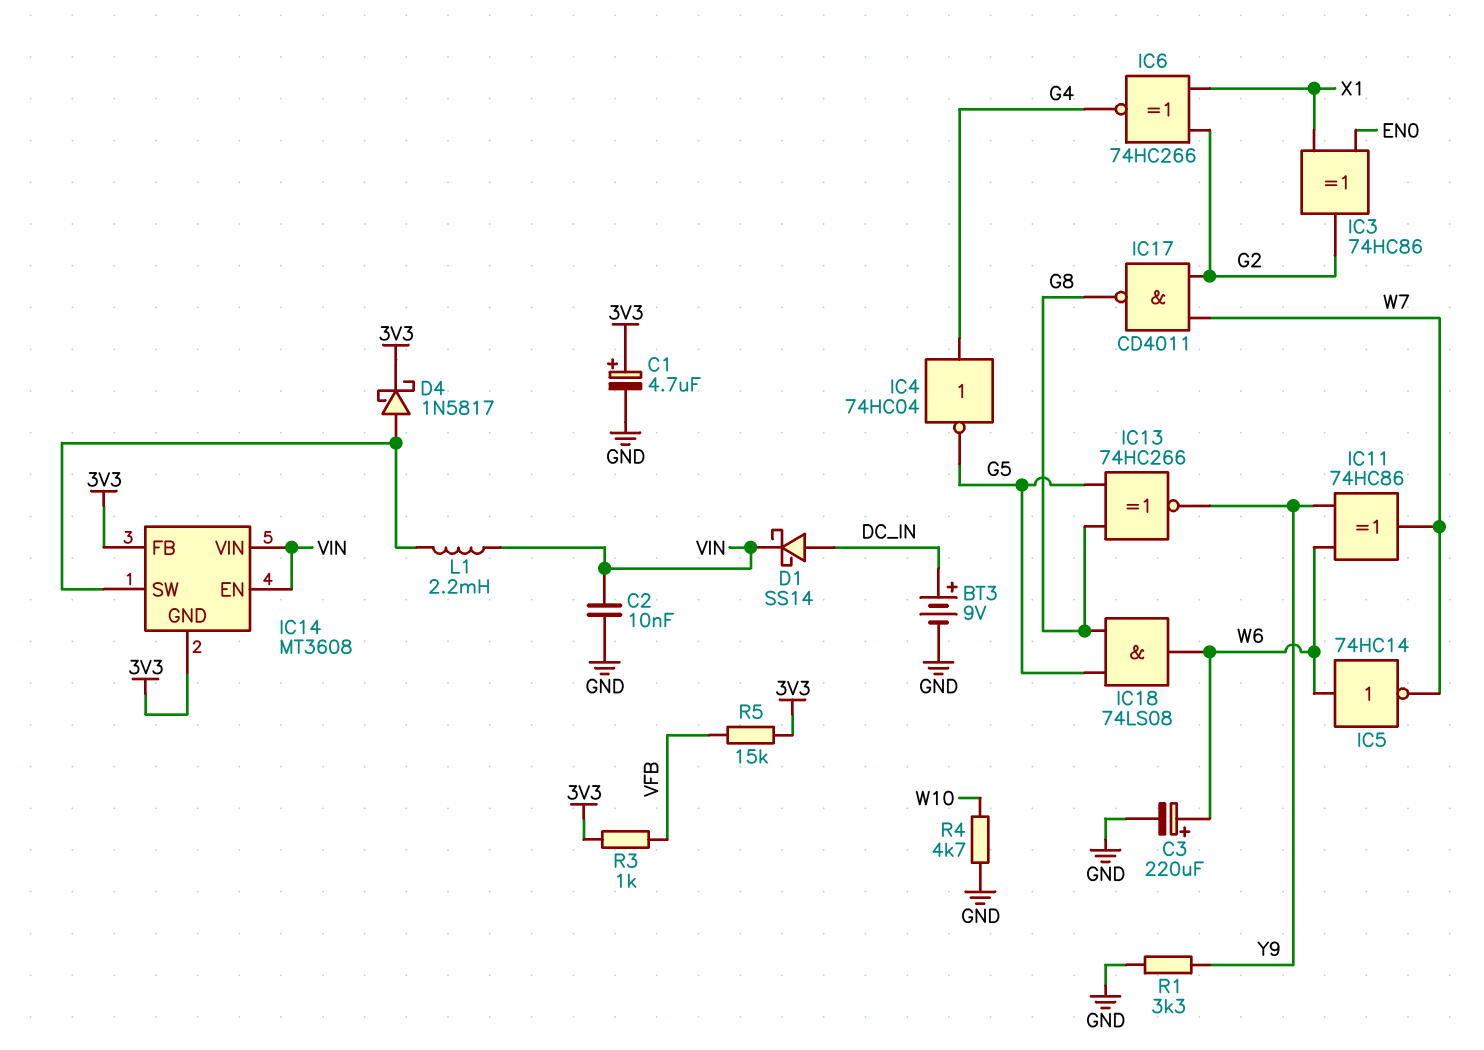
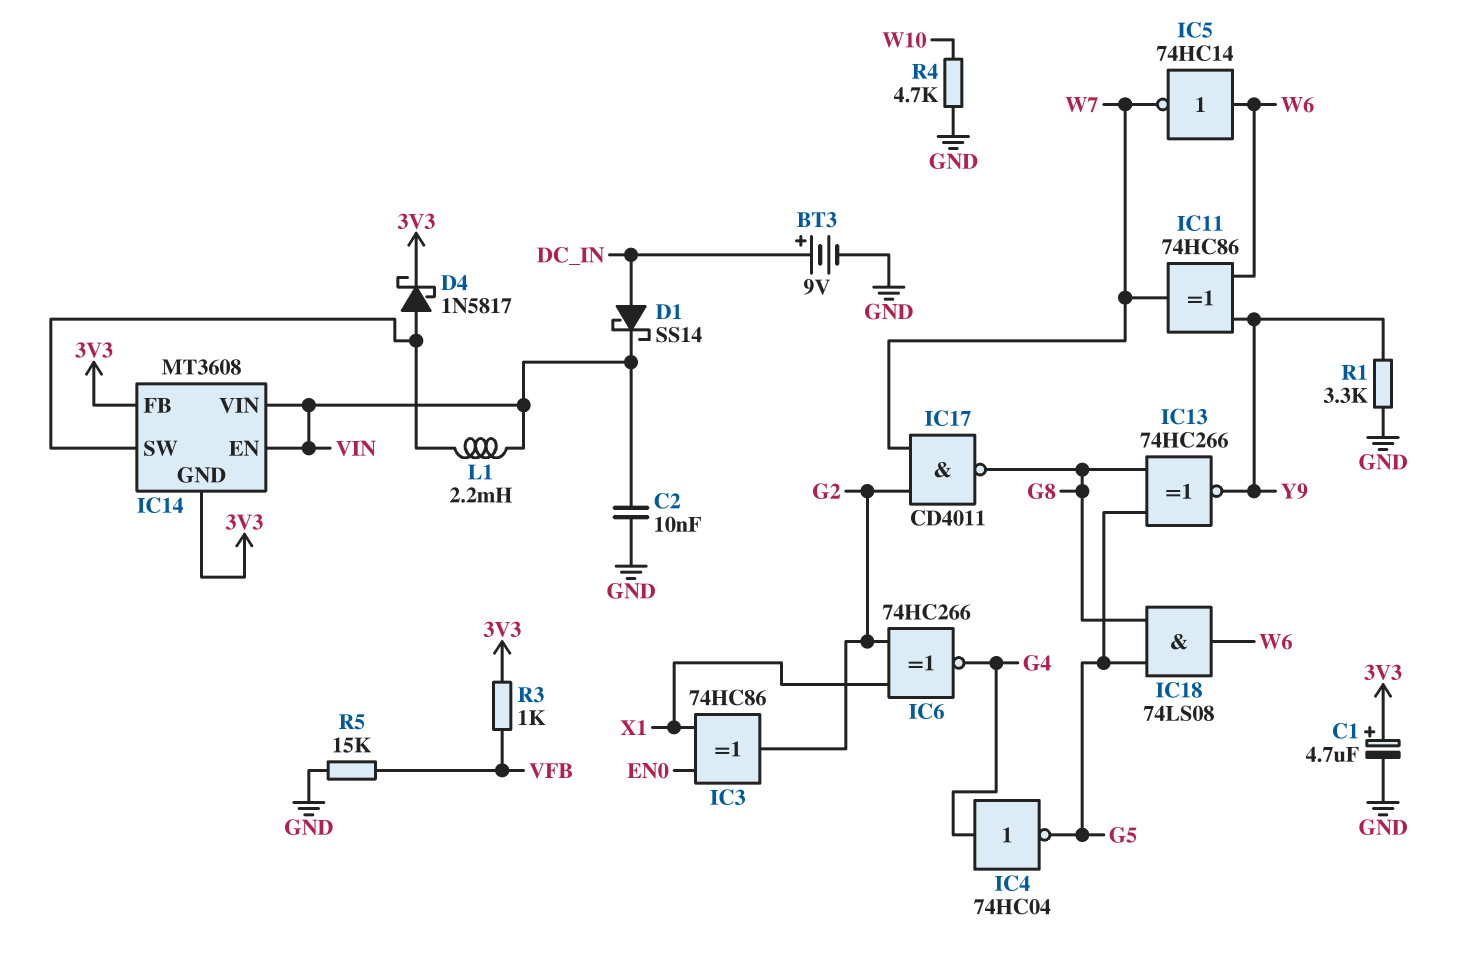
C3: 220uF (plus W6, minus GND) -> none
R5: 15k (3V3, VFB) -> 15k (GND, VFB)

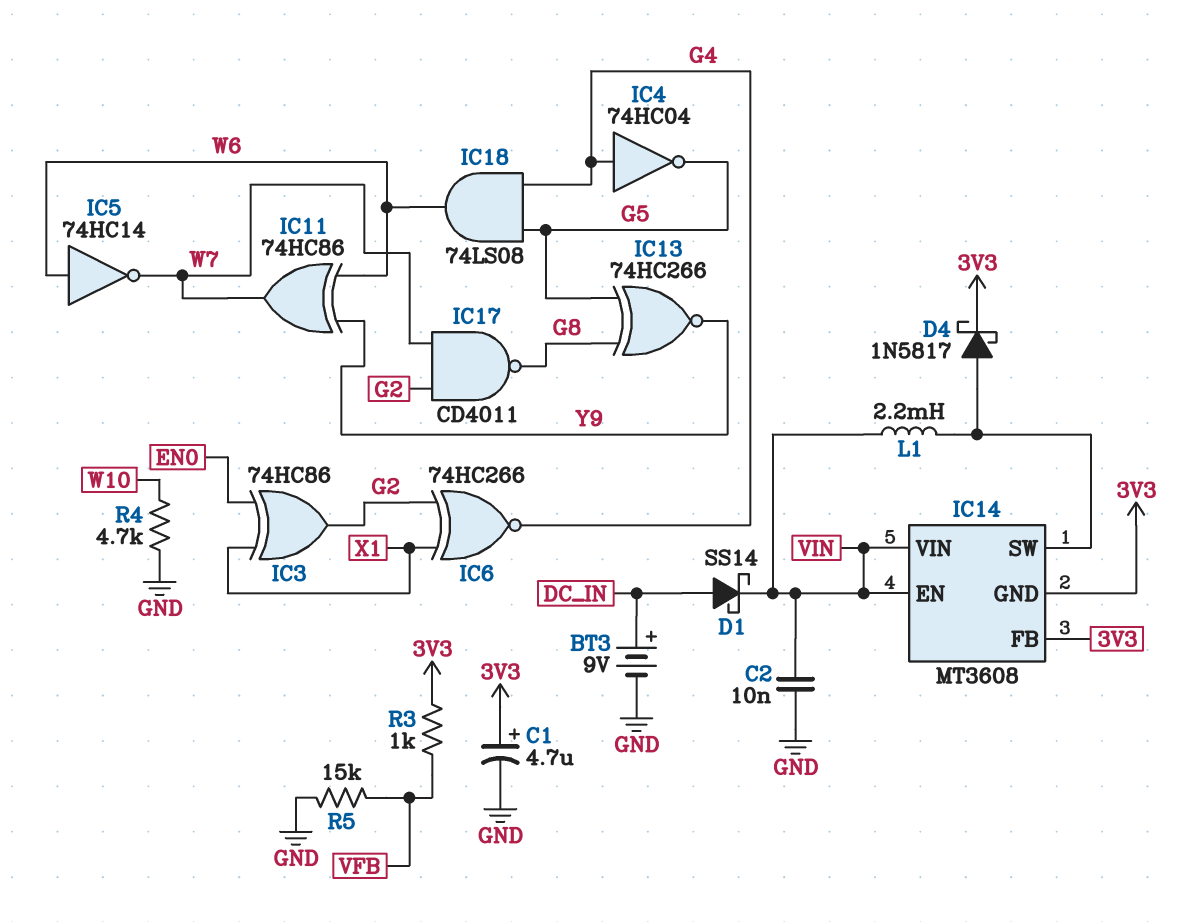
IC18: AND 74LS08 (in G5, in G8, out W6) -> AND 74LS08 (in G4, in G5, out W6)
R1: 3.3k (GND, Y9) -> none

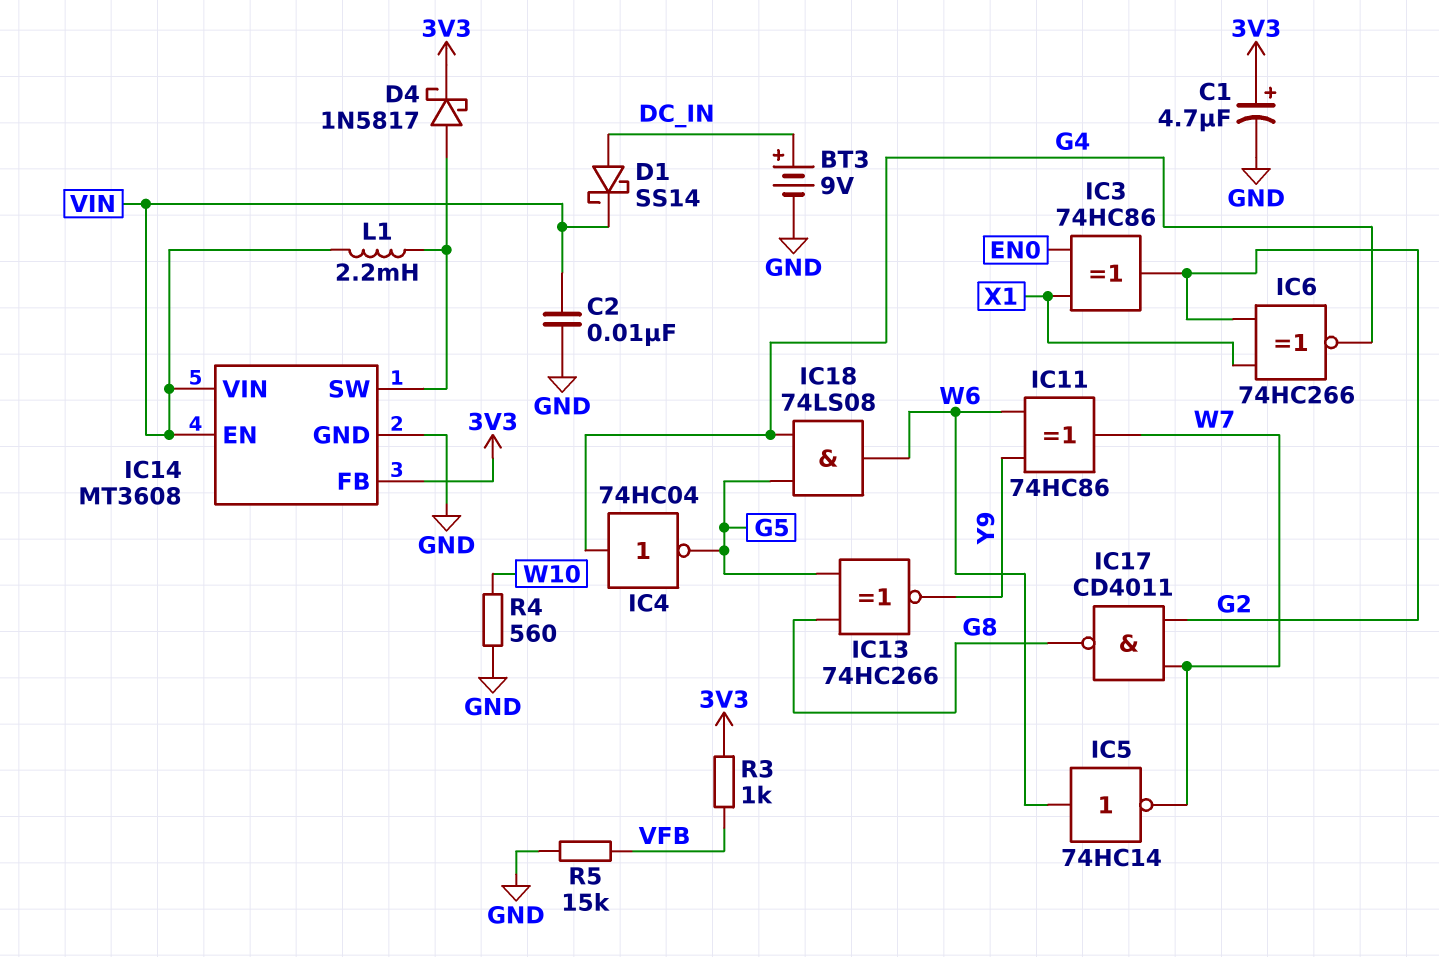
IC14 pin GND: 3V3 -> GND
R4: 4.7k (GND, W10) -> 560 (GND, W10)

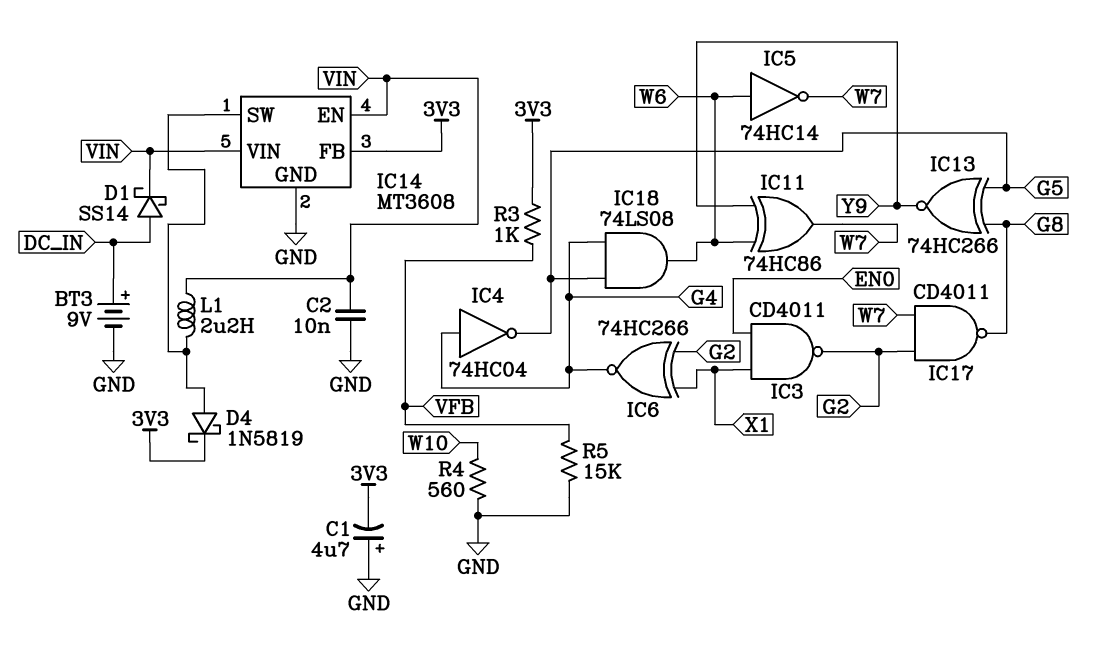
C1: 4.7uF (plus 3V3, minus GND) -> 4.7uF (plus GND, minus 3V3)
D4: schottky 1N5817 (A IC14/SW, K 3V3) -> schottky 1N5819 (A IC14/SW, K 3V3)
IC3: XOR 74HC86 (in EN0, in X1, out G2) -> NAND CD4011 (in EN0, in X1, out G2)
L1: 2.2mH (IC14/SW, VIN) -> 2.2uH (IC14/SW, VIN)

